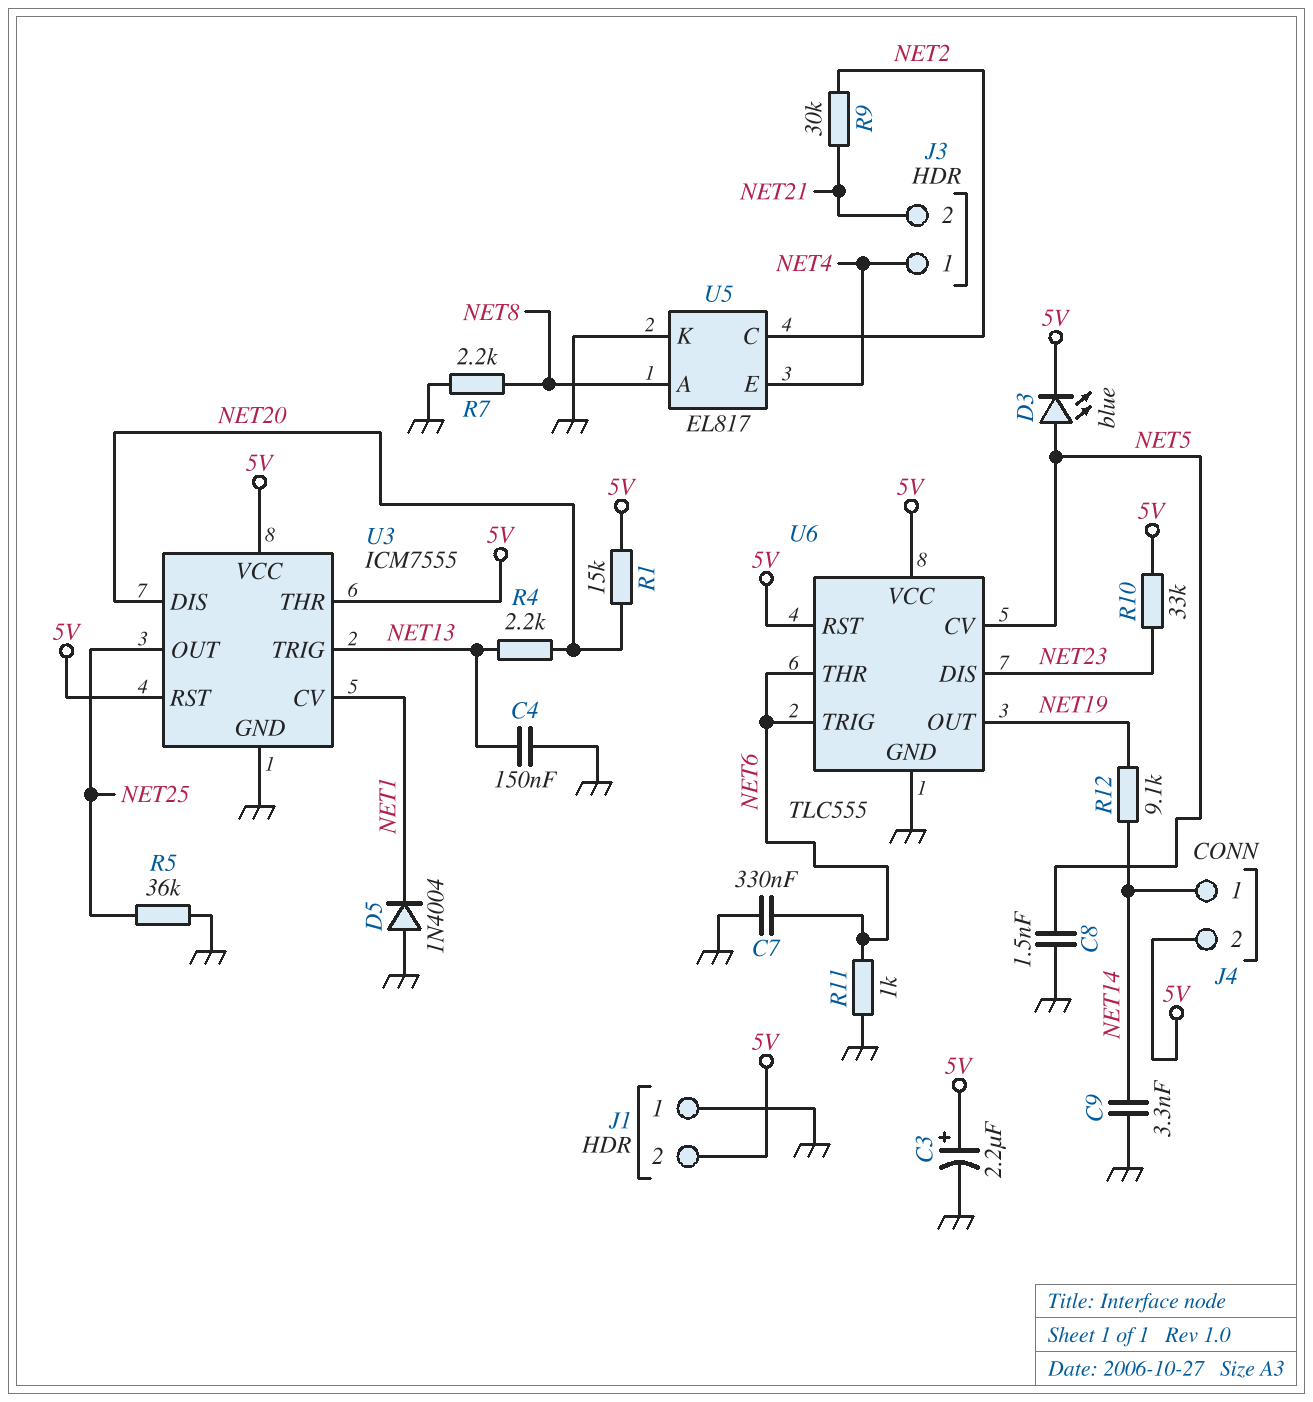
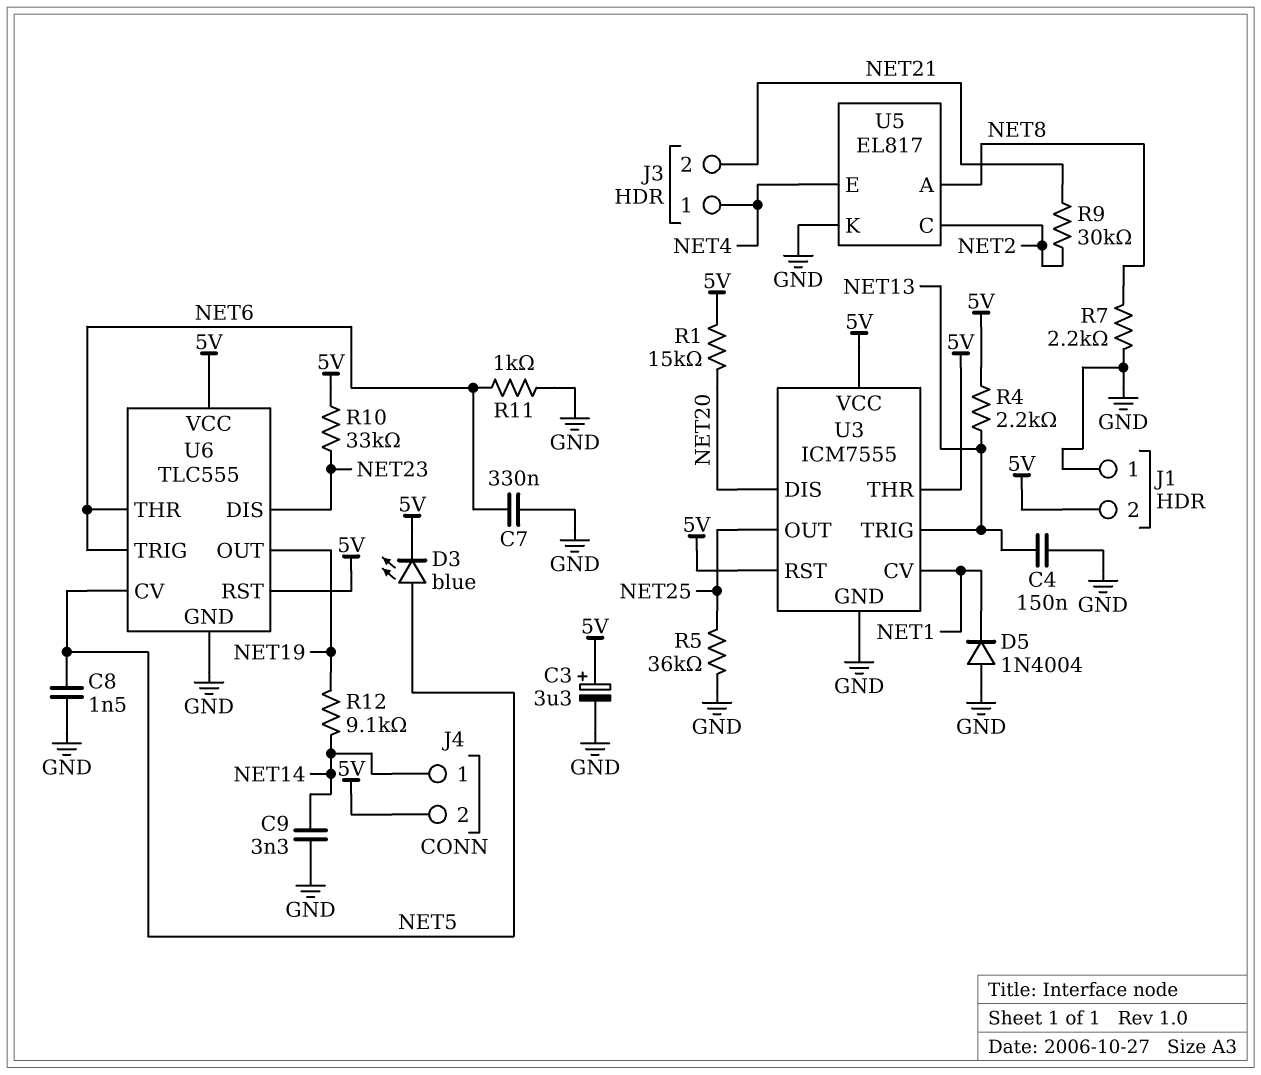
C3: 2.2uF (plus 5V, minus GND) -> 3.3uF (plus 5V, minus GND)
R4: 2.2k (NET13, NET20) -> 2.2k (5V, NET13)

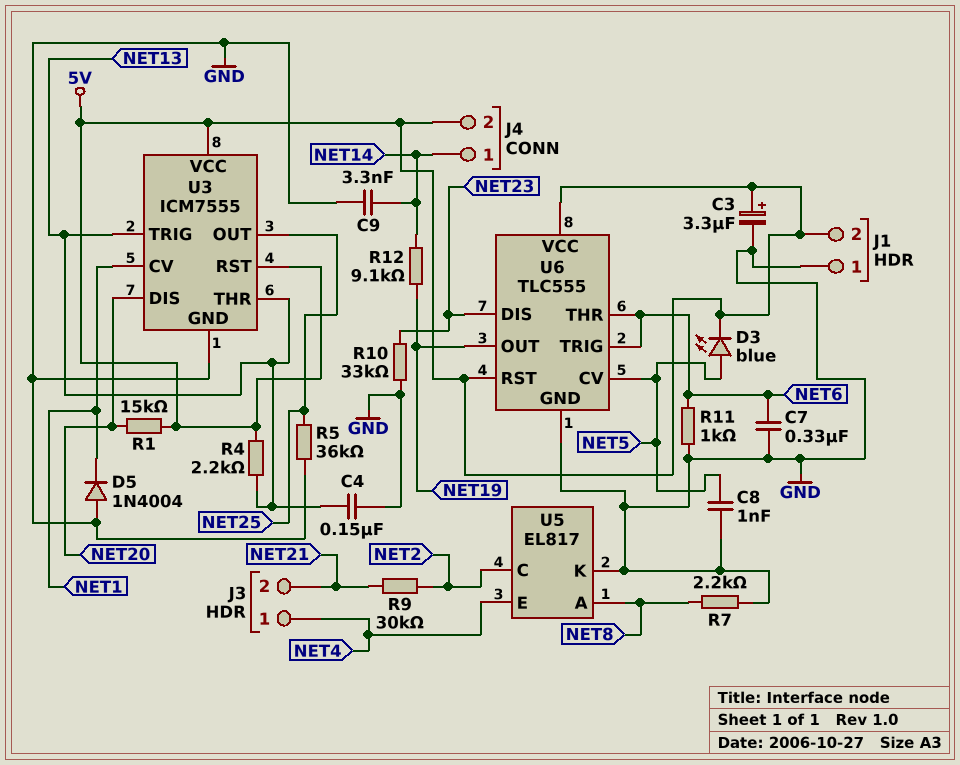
C8: 1.5nF (GND, NET5) -> 1nF (GND, NET5)
R10: 33k (5V, NET23) -> 33k (GND, NET23)
U3 pin THR: 5V -> NET13

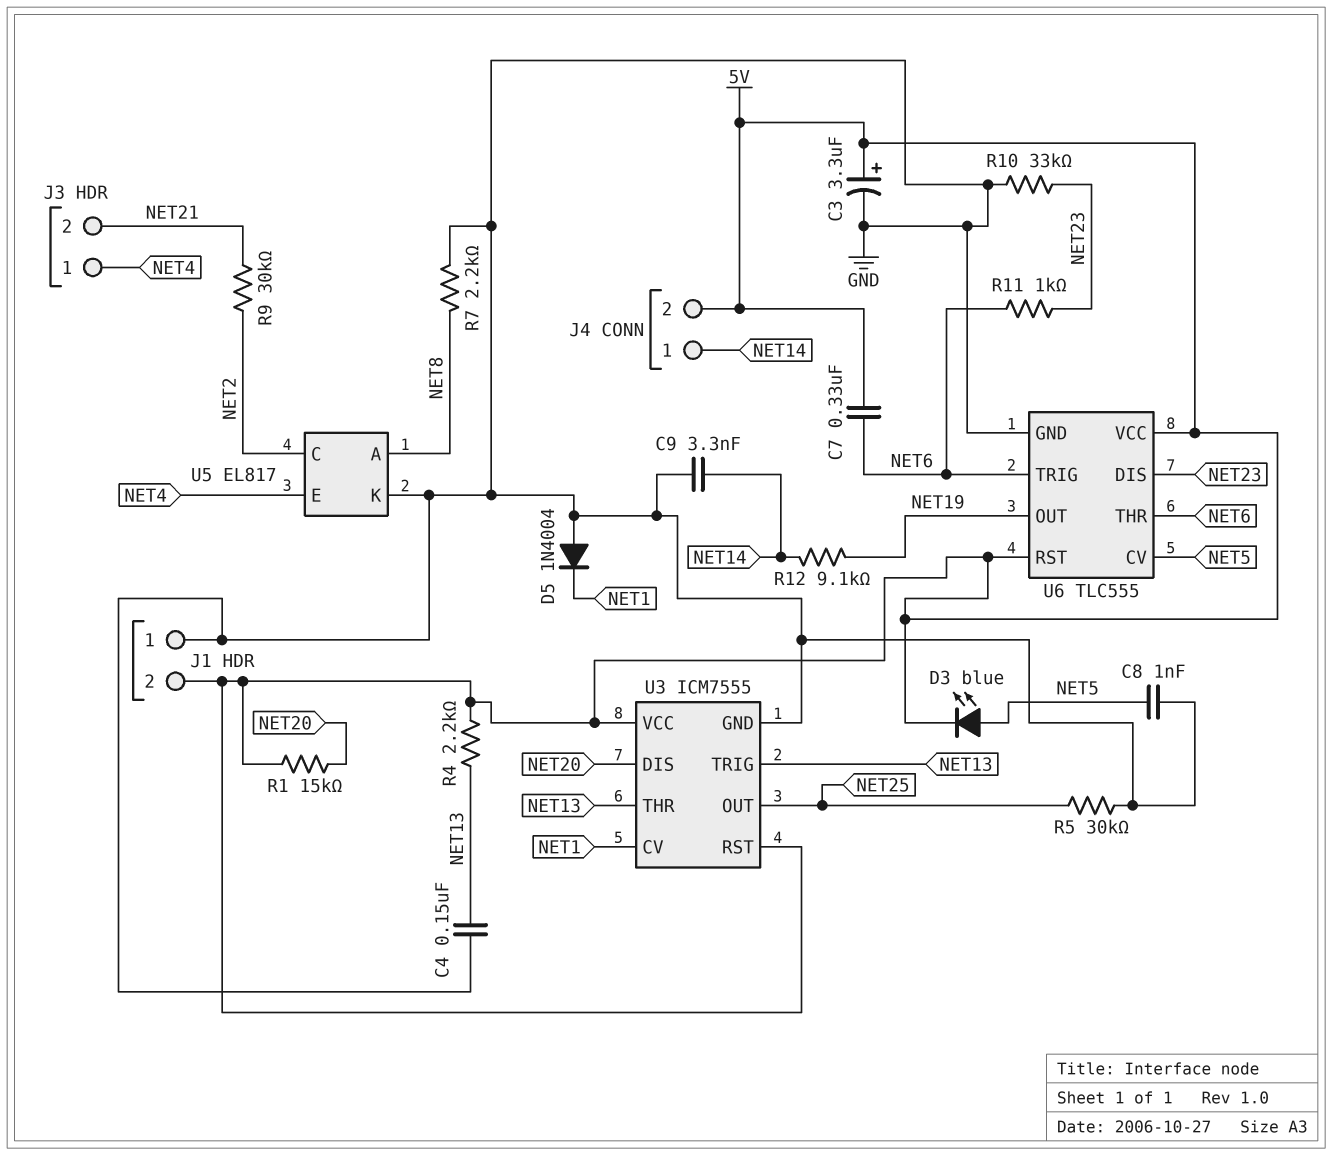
C7: 330nF (GND, NET6) -> 330nF (5V, NET6)
R5: 36k (GND, NET25) -> 30k (GND, NET25)
R11: 1k (GND, NET6) -> 1k (NET6, NET23)

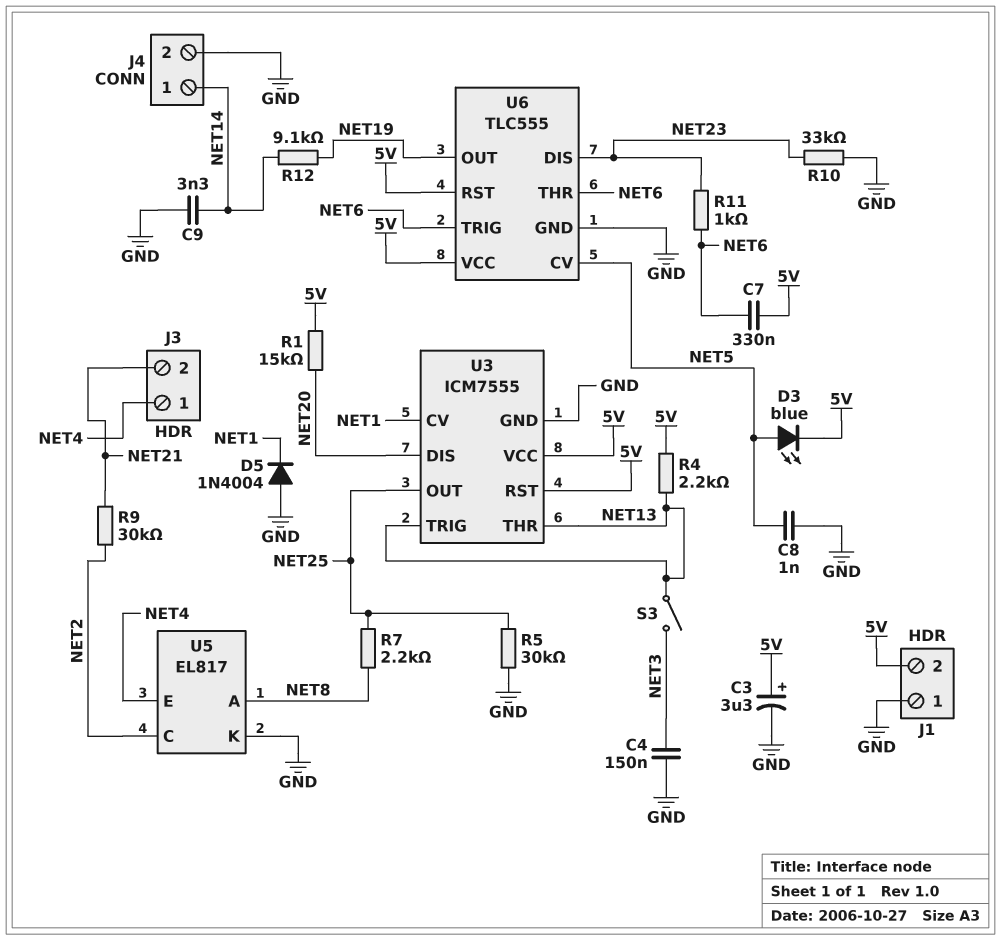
C4: 150nF (GND, NET13) -> 150nF (GND, NET3)
J4 pin 2: 5V -> GND
R7: 2.2k (GND, NET8) -> 2.2k (NET8, NET25)
S3: none -> switch (NET3, NET13)

